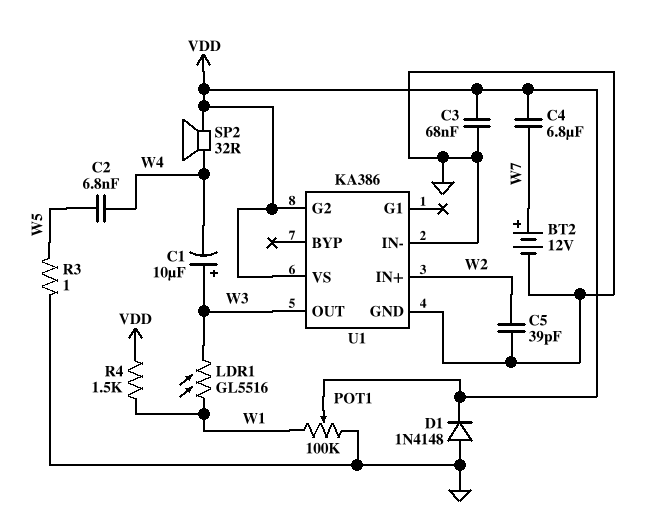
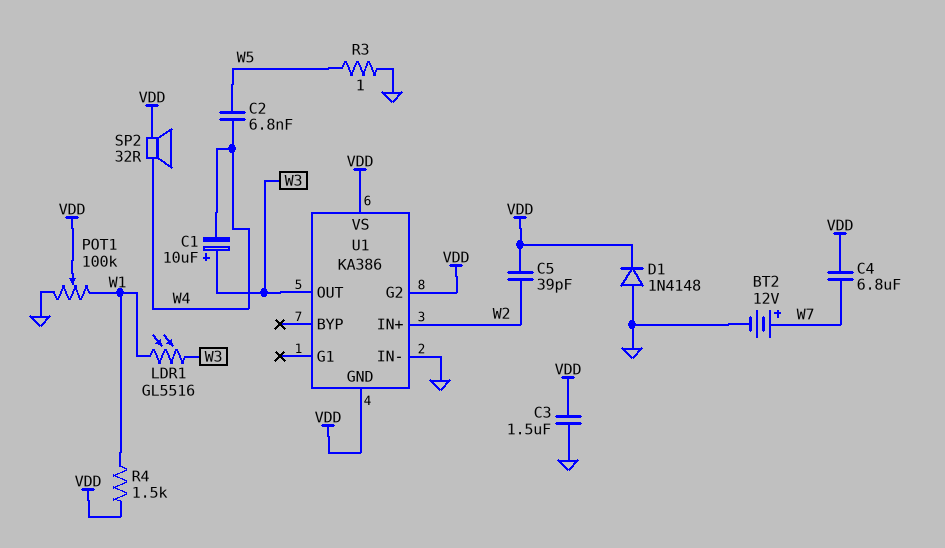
C3: 68nF (GND, VDD) -> 1.5uF (GND, VDD)
C5: 39pF (GND, W2) -> 39pF (VDD, W2)
U1 pin GND: GND -> VDD

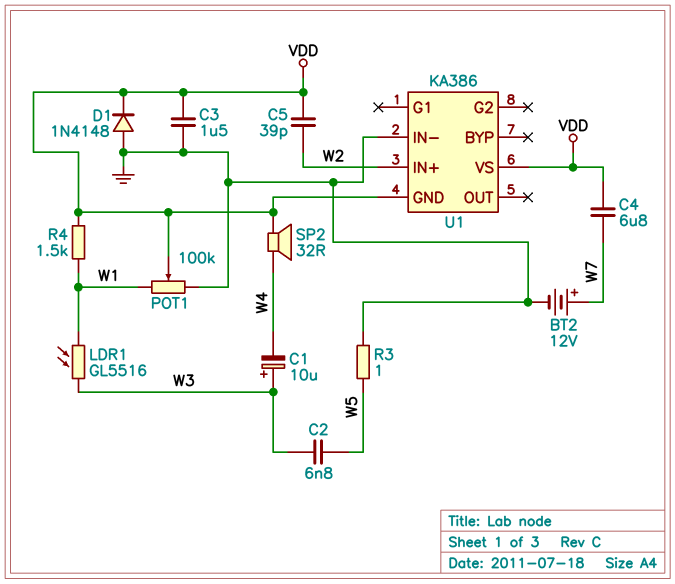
C2: 6.8nF (W4, W5) -> 6.8nF (W3, W5)
U1 pin G2: VDD -> none
U1 pin OUT: W3 -> none

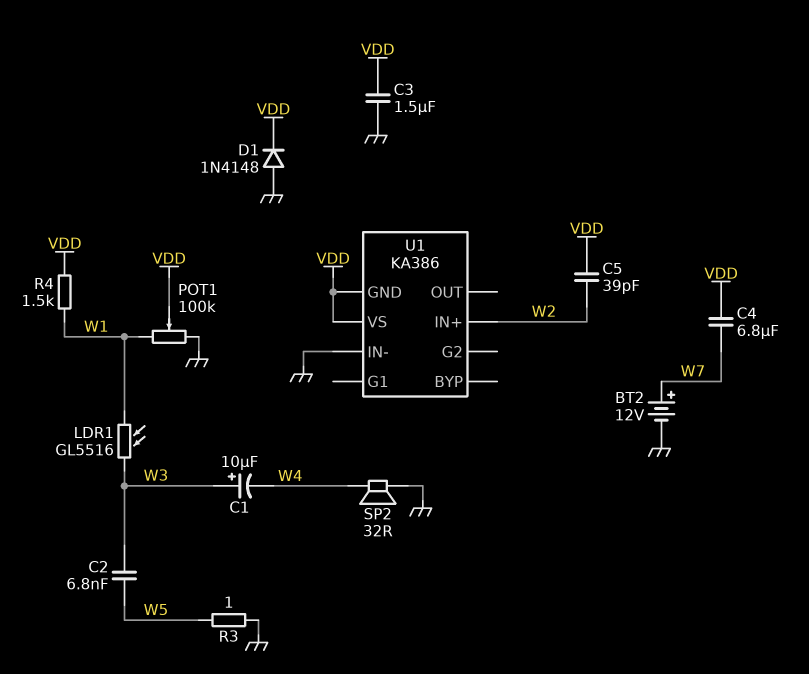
SP2: speaker 32R (VDD, W4) -> speaker 32R (GND, W4)

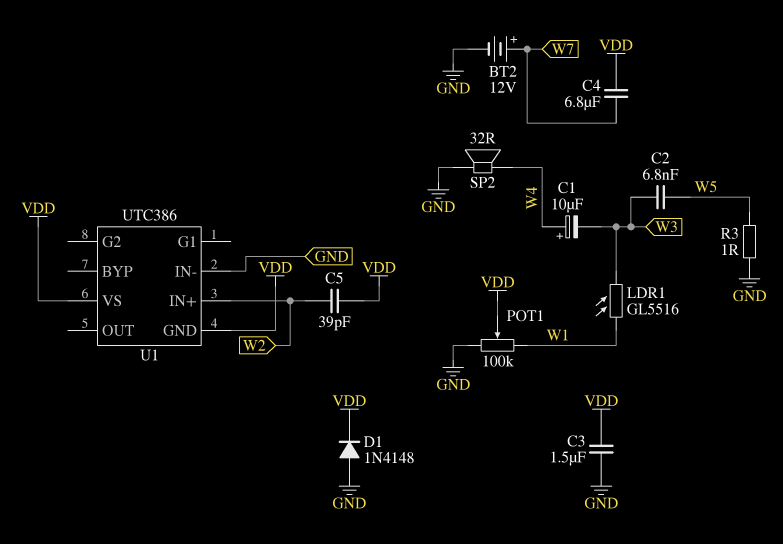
C1: 10uF (plus W3, minus W4) -> 10uF (plus W4, minus W3)
R4: 1.5k (VDD, W1) -> none
U1: KA386 -> UTC386

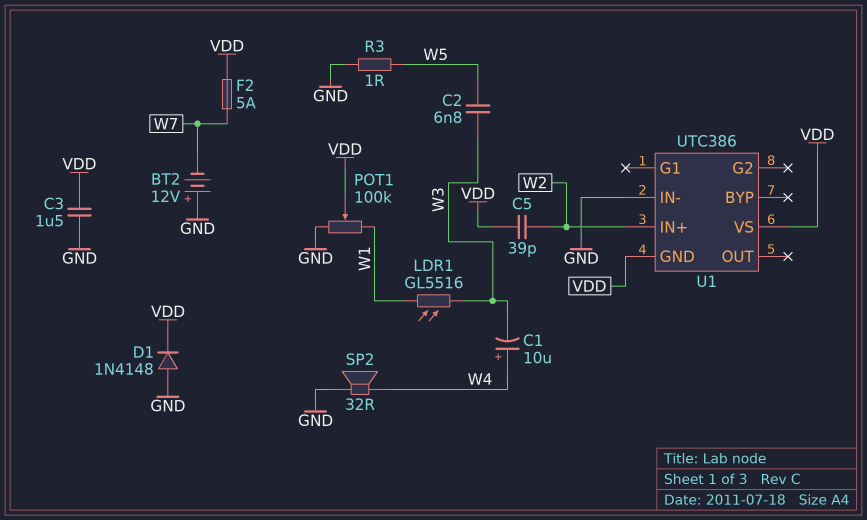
BT2: 12V (plus W7, minus GND) -> 12V (plus GND, minus W7)
C4: 6.8uF (VDD, W7) -> none
F2: none -> 5A (VDD, W7)

